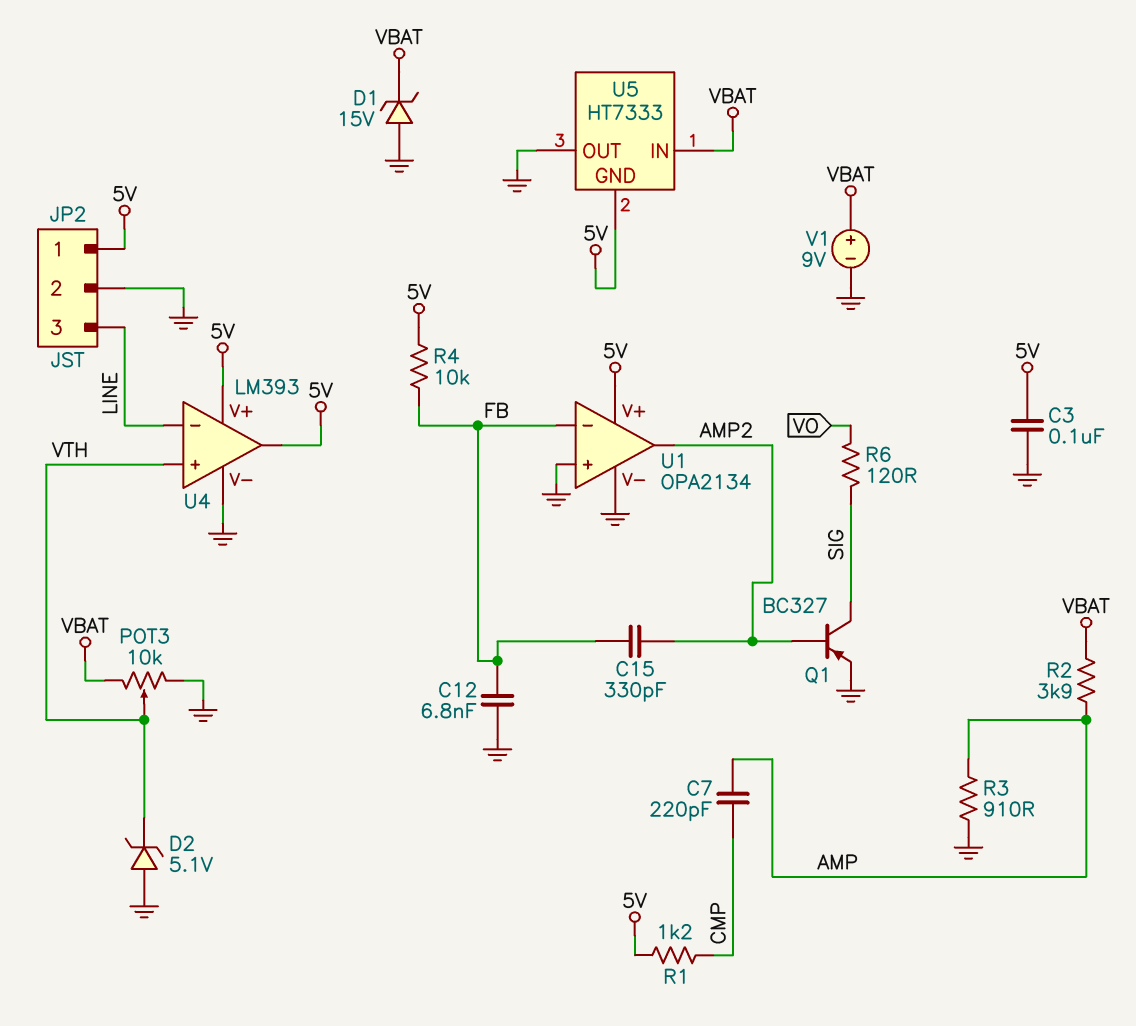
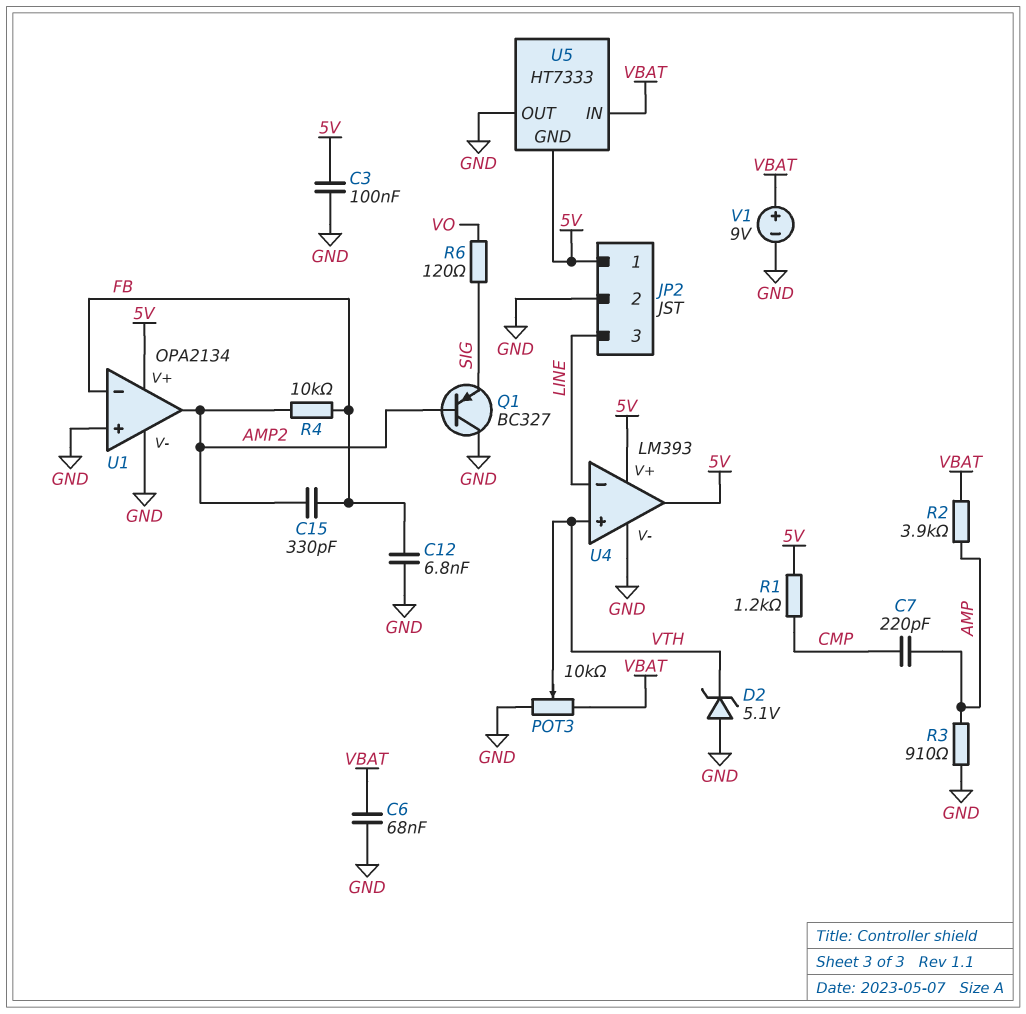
C6: none -> 68nF (GND, VBAT)
D1: zener 15V (A GND, K VBAT) -> none
Q1: PNP BC327 (B AMP2, C SIG, E GND) -> PNP BC327 (B AMP2, C GND, E SIG)
R4: 10k (5V, FB) -> 10k (AMP2, FB)

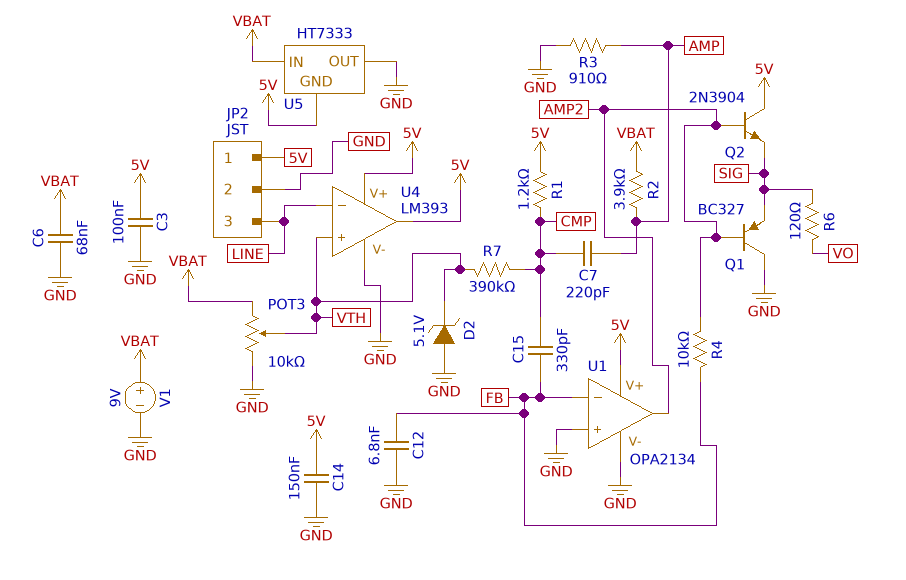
C14: none -> 150nF (5V, GND)
C15: 330pF (AMP2, FB) -> 330pF (CMP, FB)
Q2: none -> NPN 2N3904 (B AMP2, C 5V, E SIG)
R7: none -> 390k (CMP, VTH)

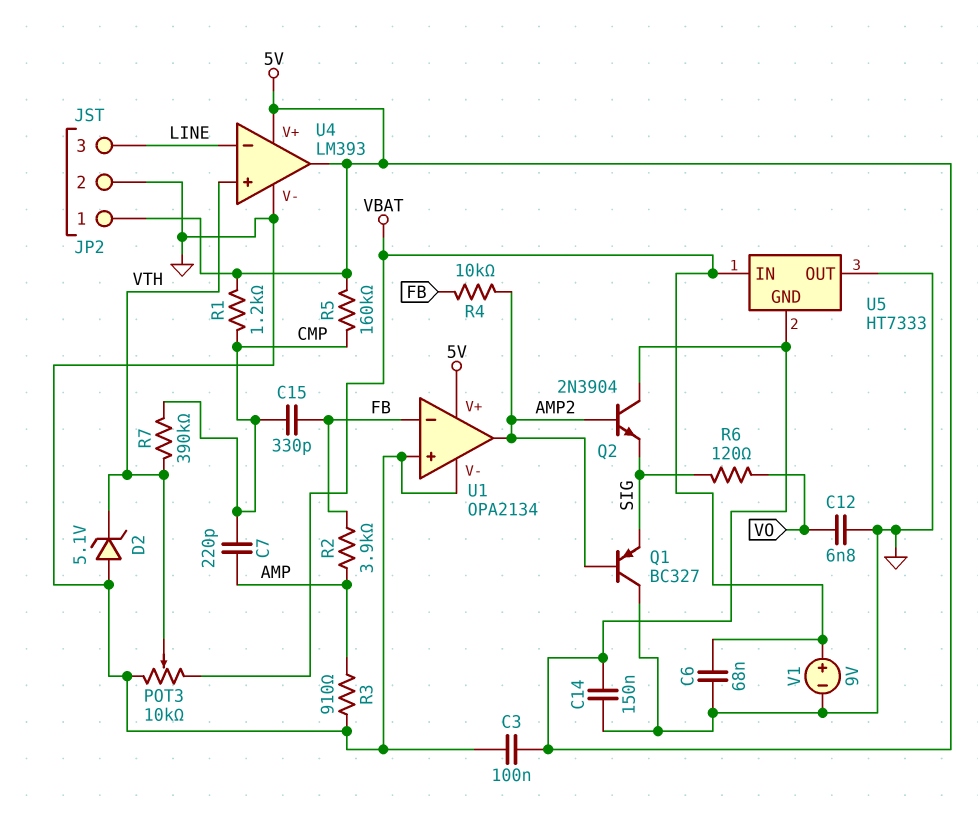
C12: 6.8nF (FB, GND) -> 6.8nF (GND, VO)
R2: 3.9k (AMP, VBAT) -> 3.9k (AMP, FB)
R5: none -> 160k (5V, CMP)

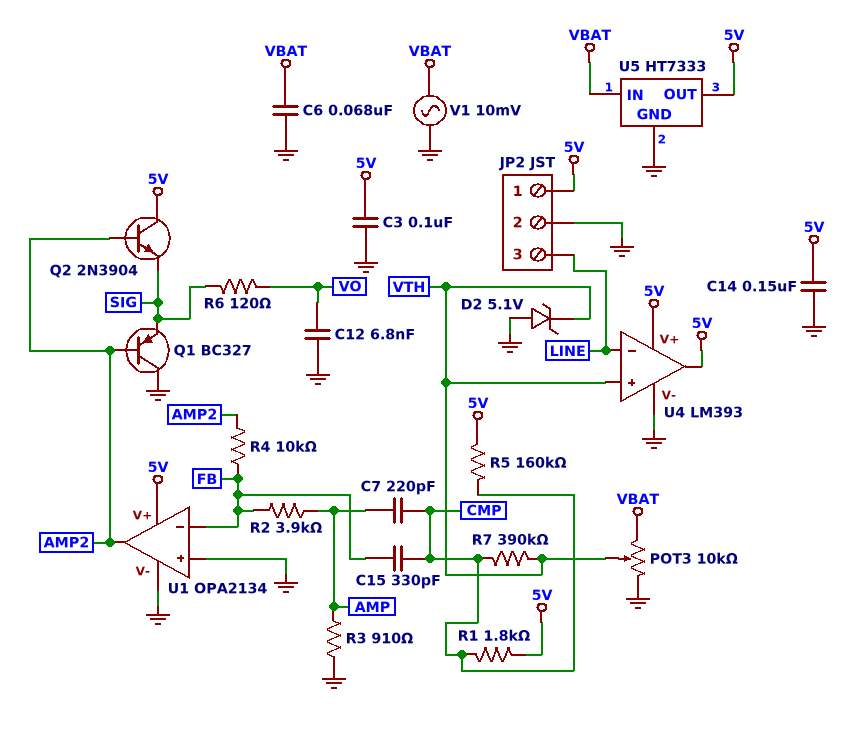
R1: 1.2k (5V, CMP) -> 1.8k (5V, CMP)
U5 pin GND: 5V -> GND
U5 pin OUT: GND -> 5V
V1: 9V (plus VBAT, minus GND) -> AC 10mV (GND, VBAT)

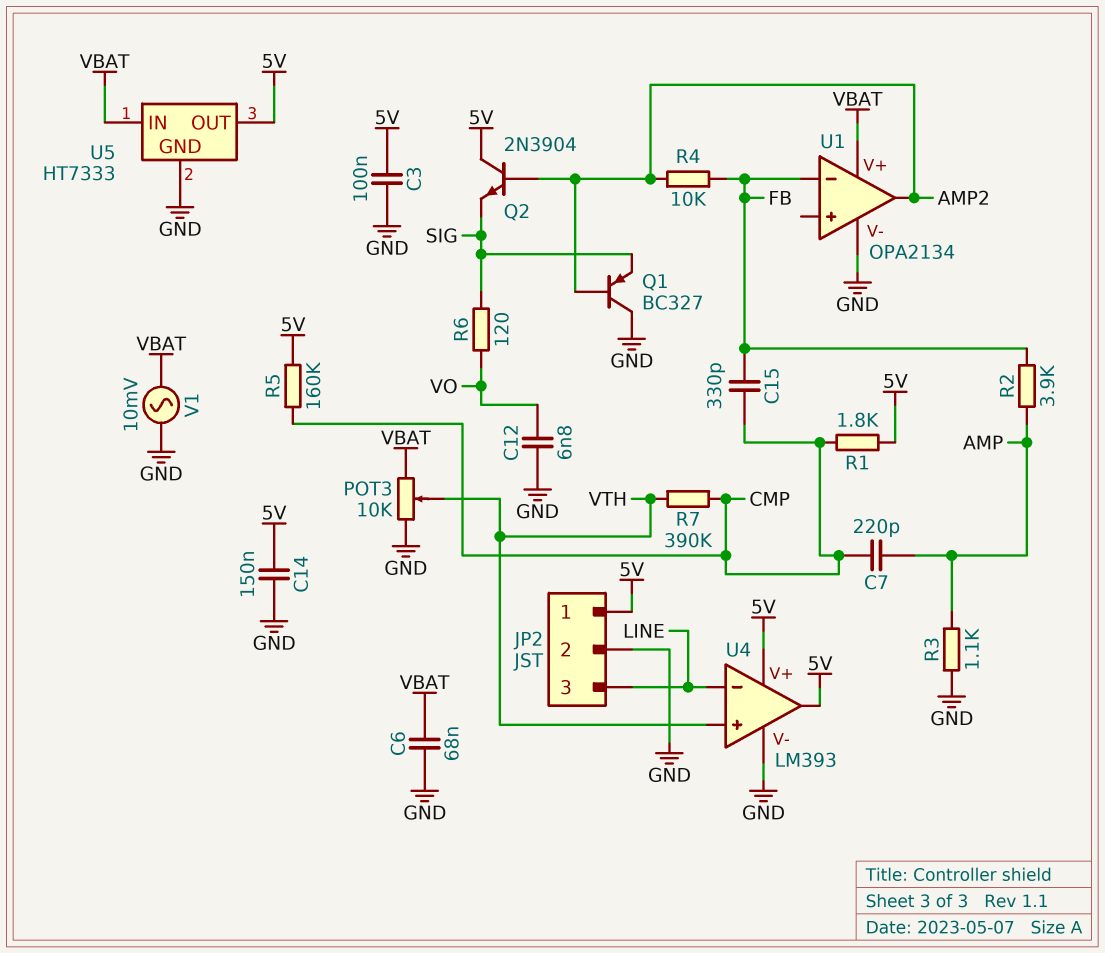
D2: zener 5.1V (A GND, K VTH) -> none
R3: 910 (AMP, GND) -> 1.1k (AMP, GND)
U1 pin V+: 5V -> VBAT
U1 pin in+: GND -> none

